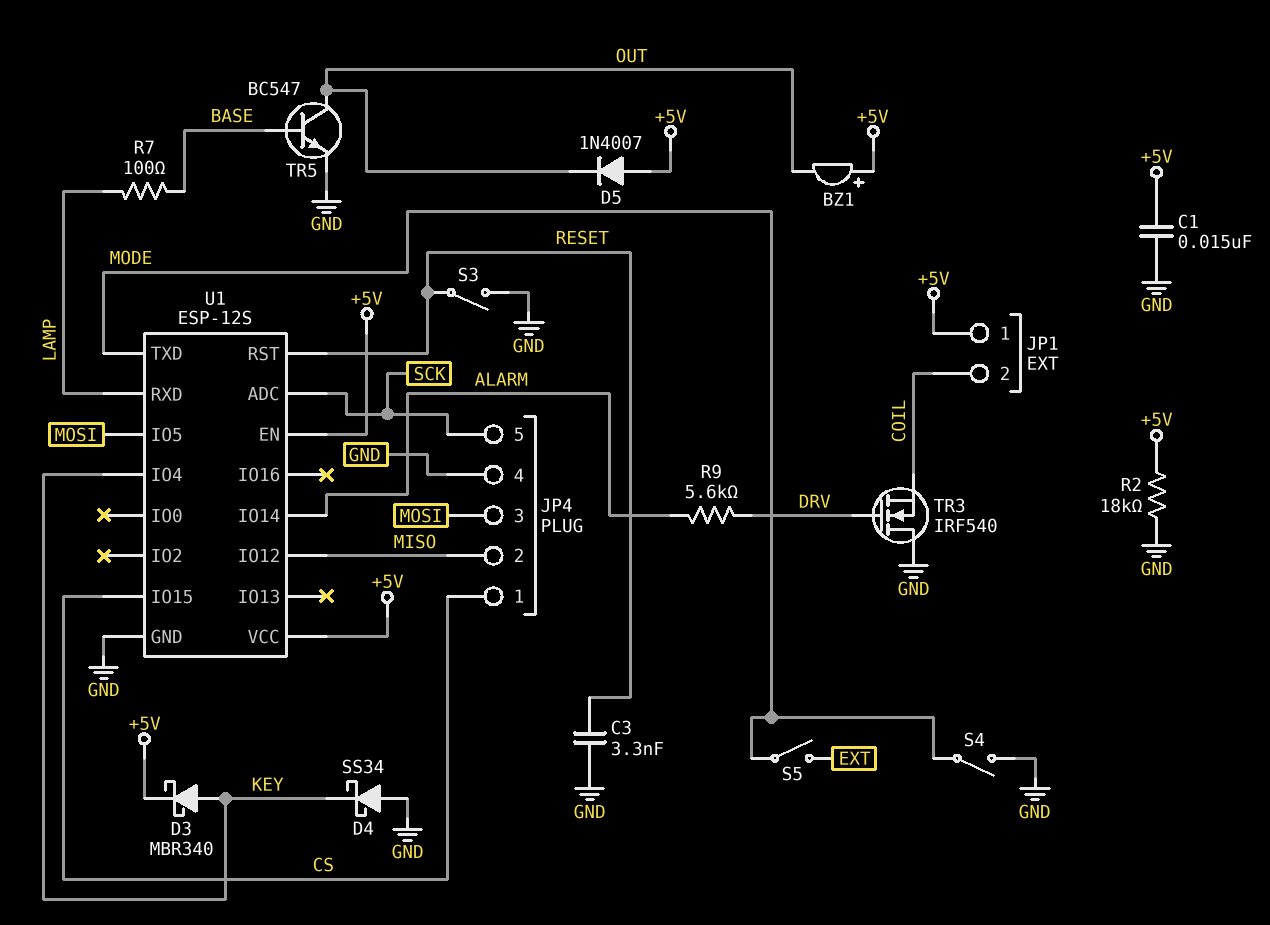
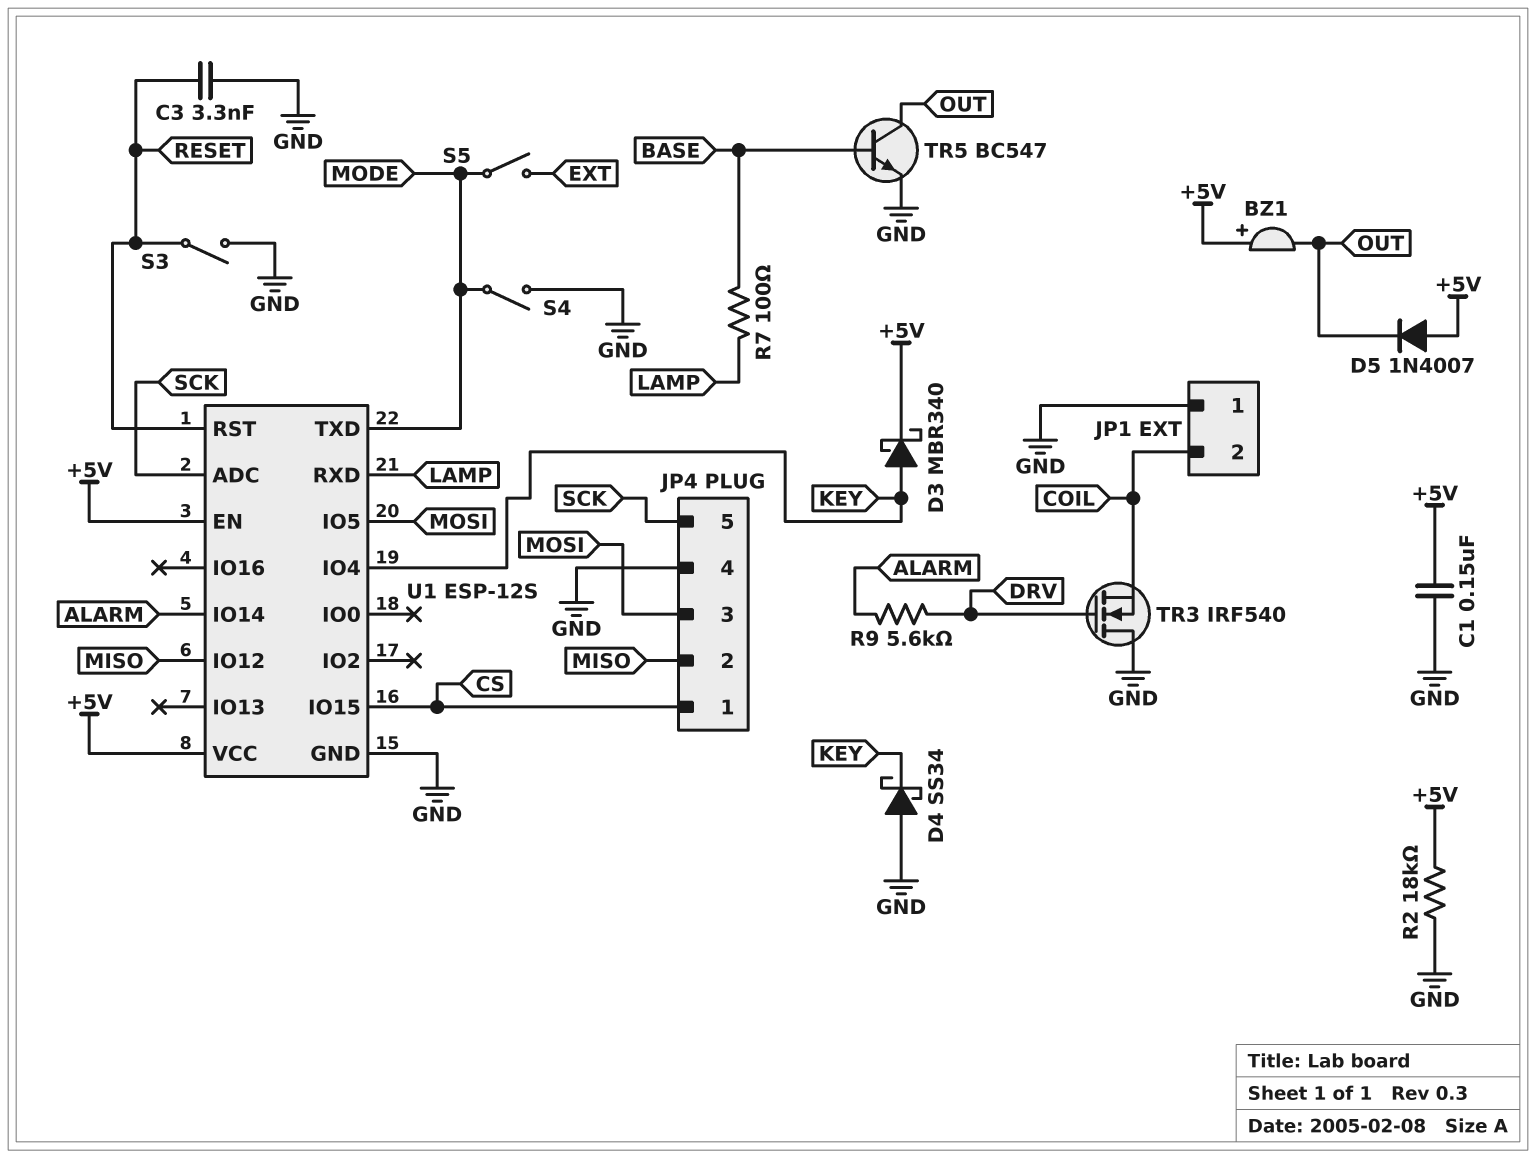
C1: 15nF (+5V, GND) -> 150nF (+5V, GND)
JP1 pin 1: +5V -> GND

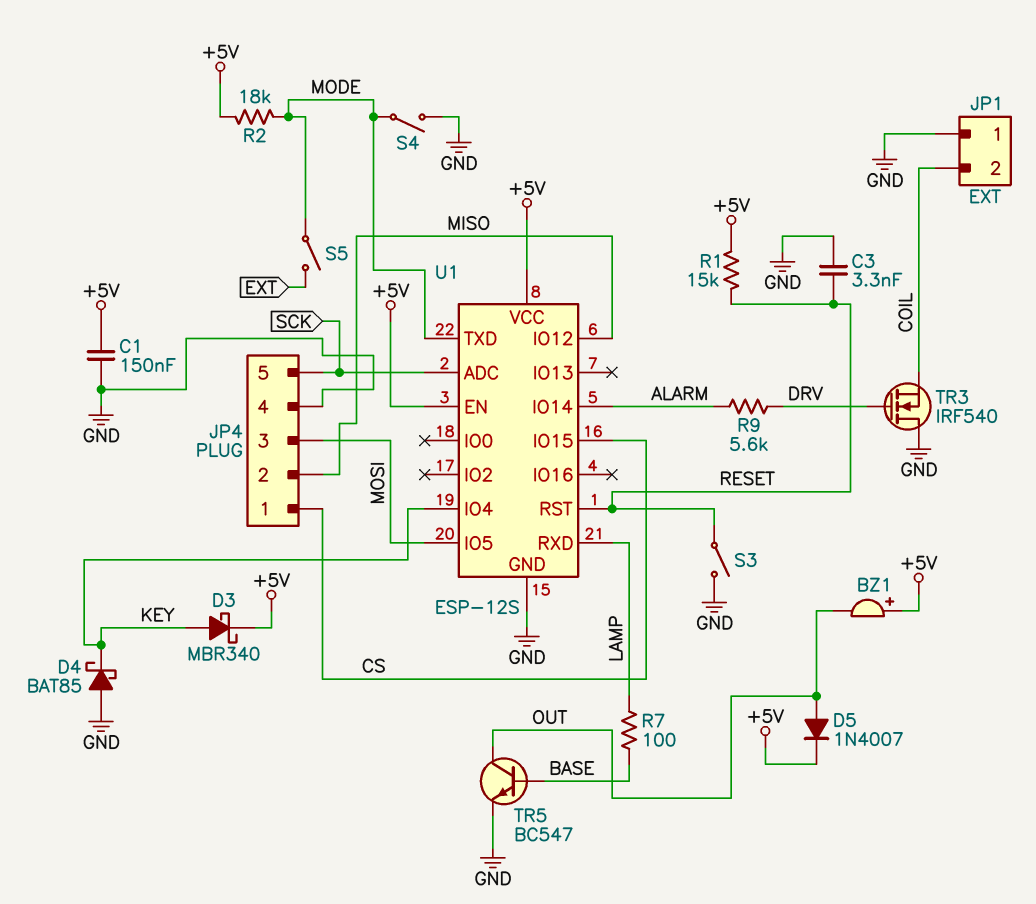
D4: schottky SS34 (A GND, K KEY) -> schottky BAT85 (A GND, K KEY)
D5: diode 1N4007 (A +5V, K OUT) -> diode 1N4007 (A OUT, K +5V)
R1: none -> 15k (+5V, RESET)
R2: 18k (+5V, GND) -> 18k (+5V, MODE)

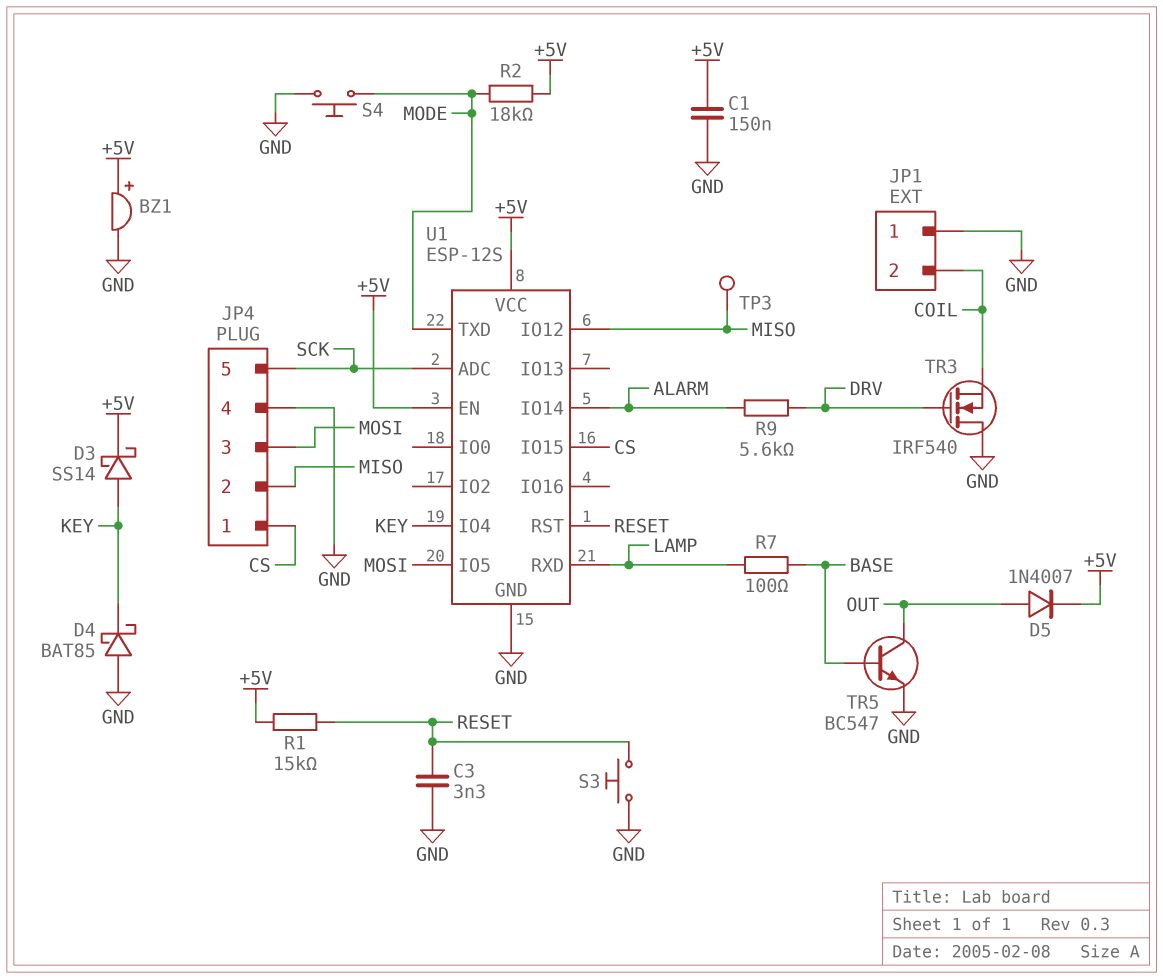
BZ1: buzzer (plus +5V, minus OUT) -> buzzer (plus +5V, minus GND)
D3: schottky MBR340 (A KEY, K +5V) -> schottky SS14 (A KEY, K +5V)
S3: switch (GND, RESET) -> button (GND, RESET)
S4: switch (GND, MODE) -> button (GND, MODE)
S5: switch (EXT, MODE) -> none
TP3: none -> test point (MISO)

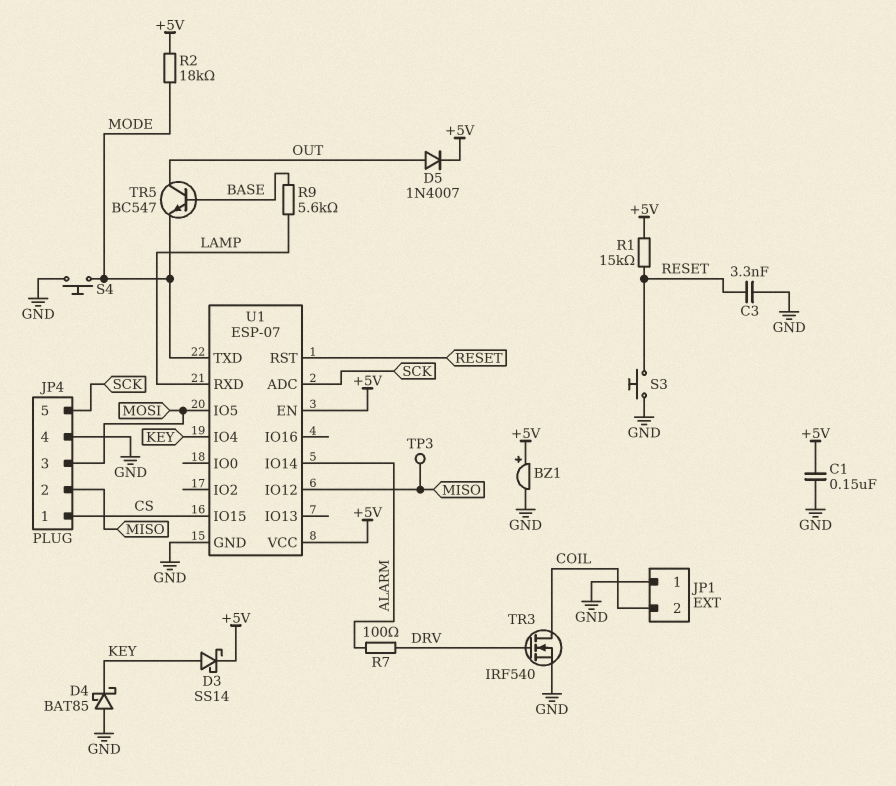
R7: 100 (BASE, LAMP) -> 100 (ALARM, DRV)
R9: 5.6k (ALARM, DRV) -> 5.6k (BASE, LAMP)
TR3: NMOS IRF540 (G DRV, D GND, S COIL) -> NMOS IRF540 (G DRV, D COIL, S GND)
TR5: NPN BC547 (B BASE, C OUT, E GND) -> NPN BC547 (B BASE, C OUT, E MODE)
U1: ESP-12S -> ESP-07

